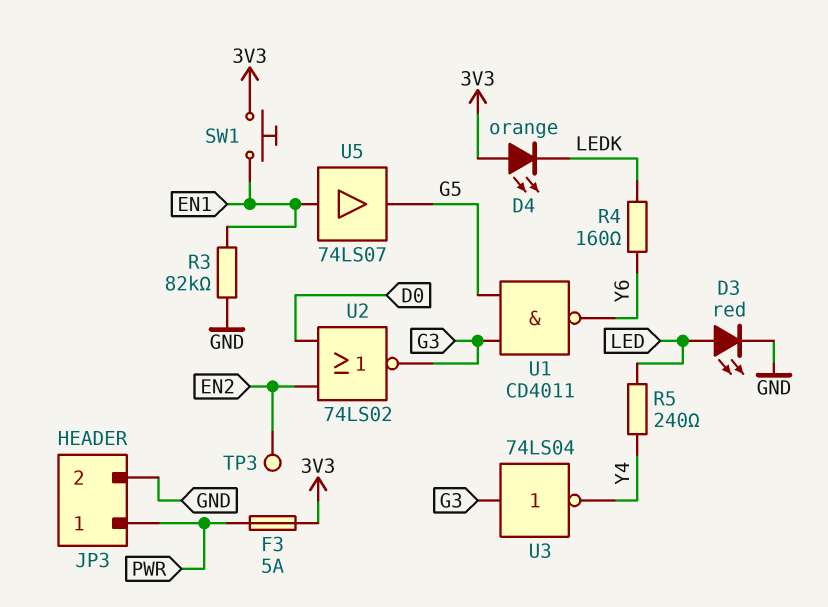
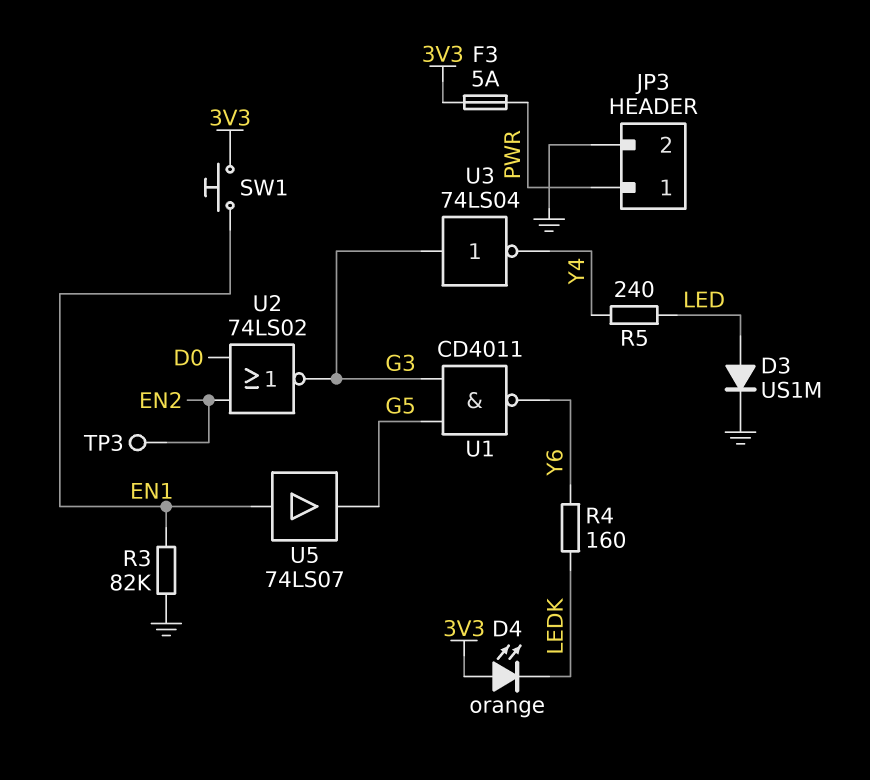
D3: LED red (A LED, K GND) -> diode US1M (A LED, K GND)

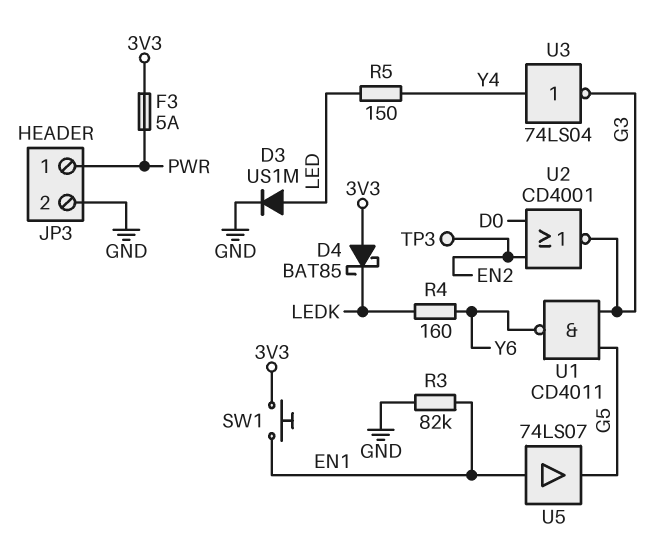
D4: LED orange (A 3V3, K LEDK) -> schottky BAT85 (A 3V3, K LEDK)
R5: 240 (LED, Y4) -> 150 (LED, Y4)
U2: NOR 74LS02 (in D0, in EN2, out G3) -> NOR CD4001 (in D0, in EN2, out G3)
U3: NOT 74LS04 (in G3, out Y4) -> NOT 74LS04 (in Y4, out G3)

